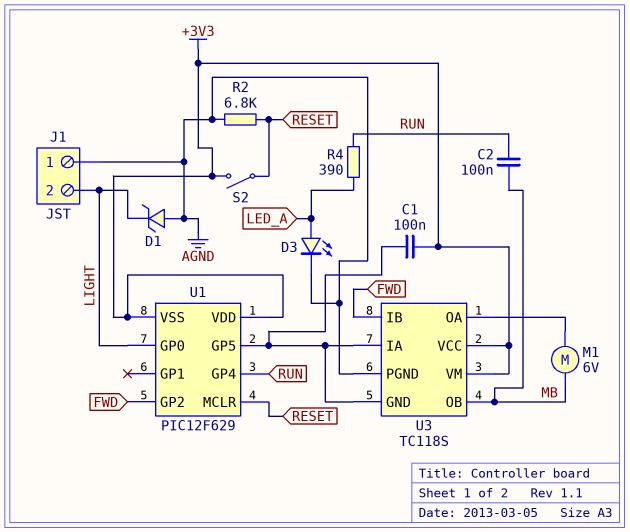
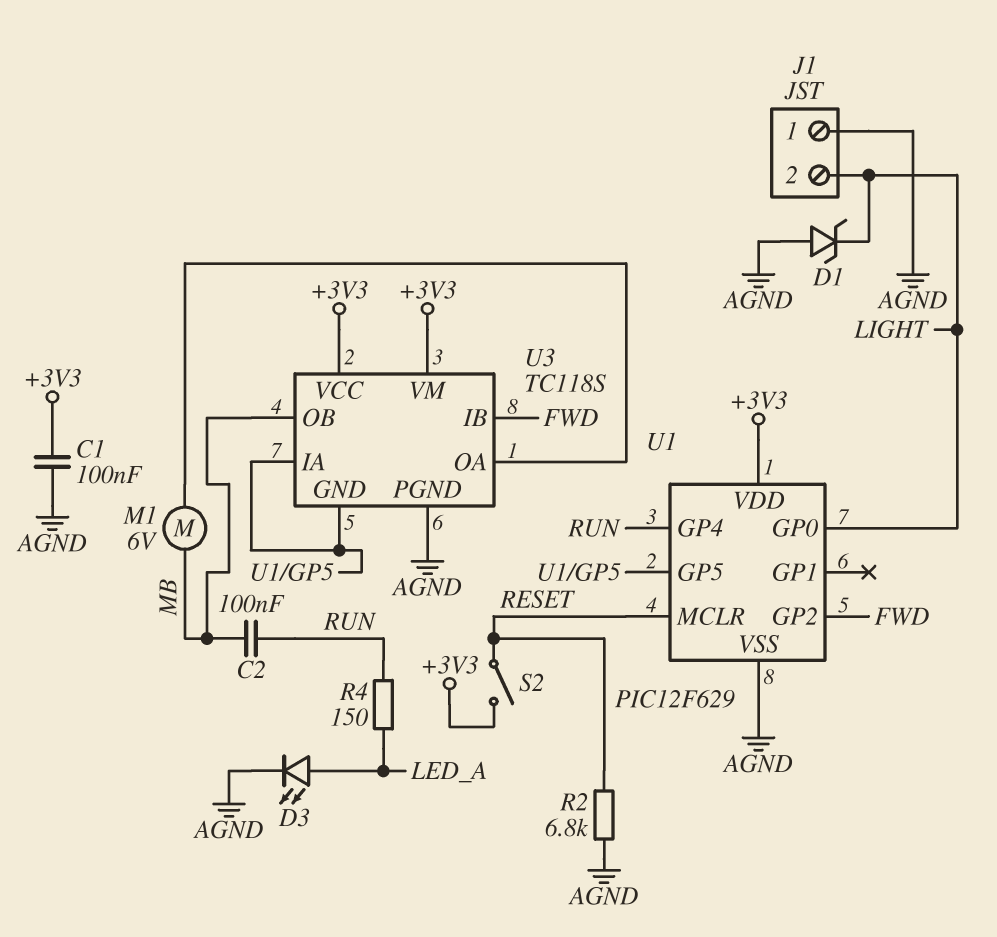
C1: 100nF (+3V3, U1/GP5) -> 100nF (+3V3, AGND)
R4: 390 (LED_A, RUN) -> 150 (LED_A, RUN)
U1 pin VSS: +3V3 -> AGND

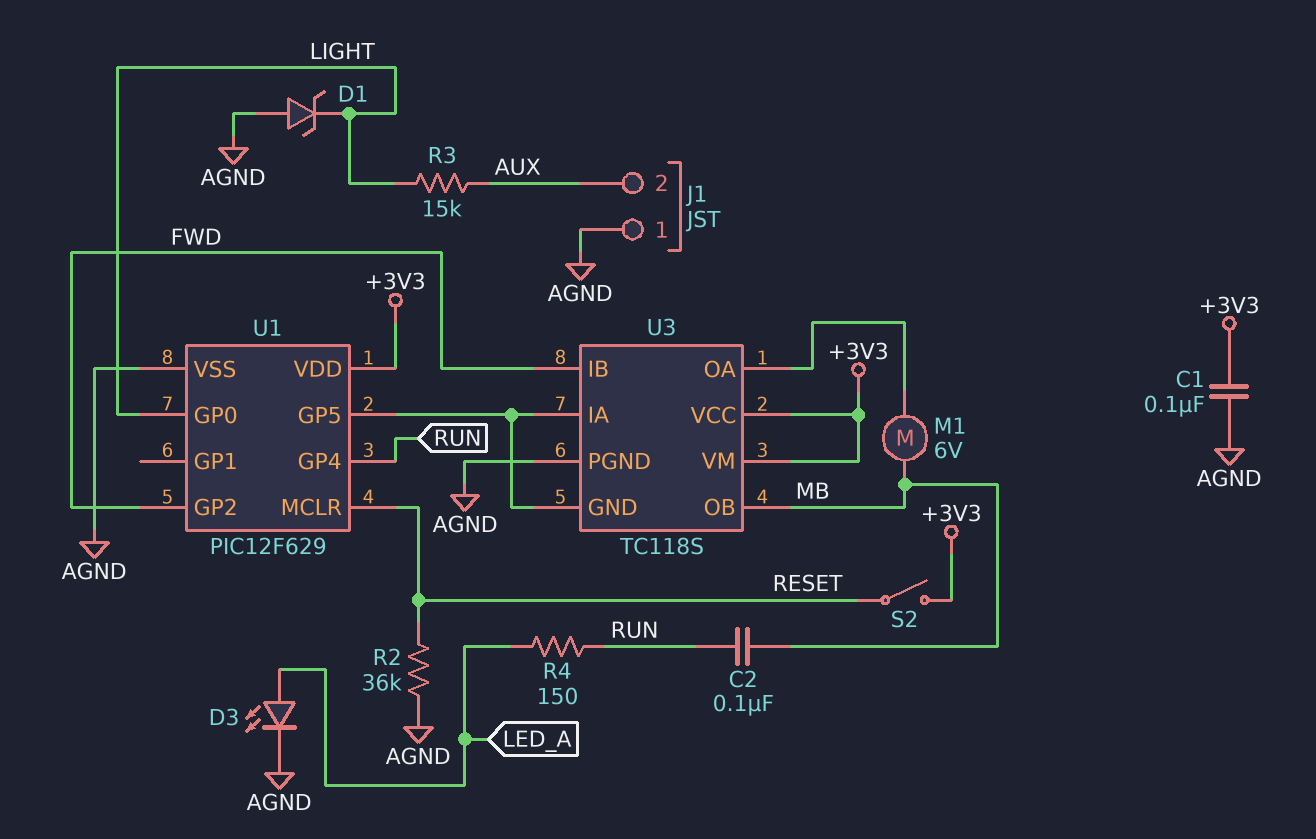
J1 pin 2: LIGHT -> AUX
R2: 6.8k (AGND, RESET) -> 36k (AGND, RESET)
R3: none -> 15k (AUX, LIGHT)

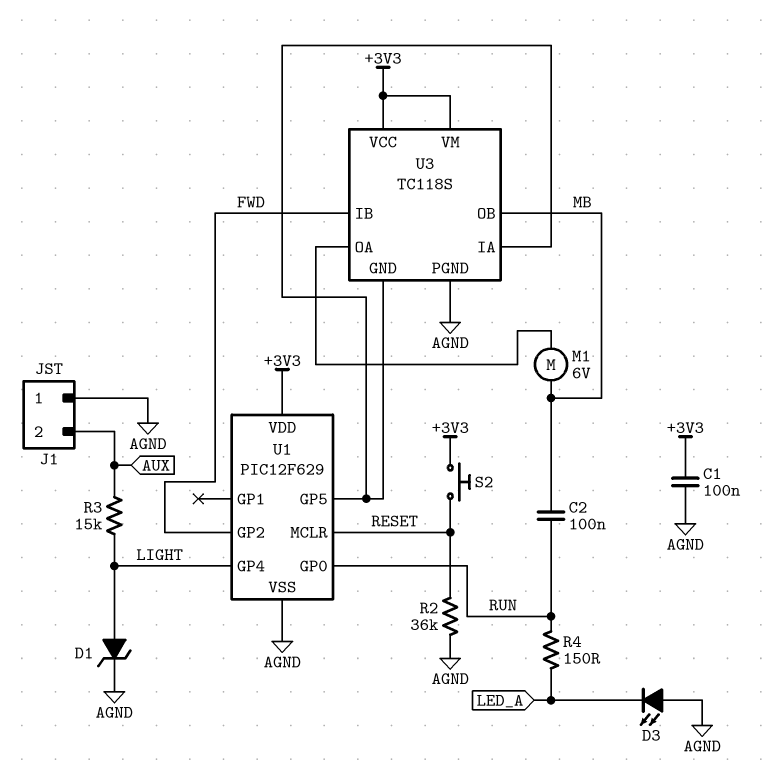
D1: zener (A AGND, K LIGHT) -> zener (A LIGHT, K AGND)
D3: LED (A LED_A, K AGND) -> LED (A AGND, K LED_A)
S2: switch (+3V3, RESET) -> button (+3V3, RESET)
U1 pin GP0: LIGHT -> RUN
U1 pin GP4: RUN -> LIGHT

